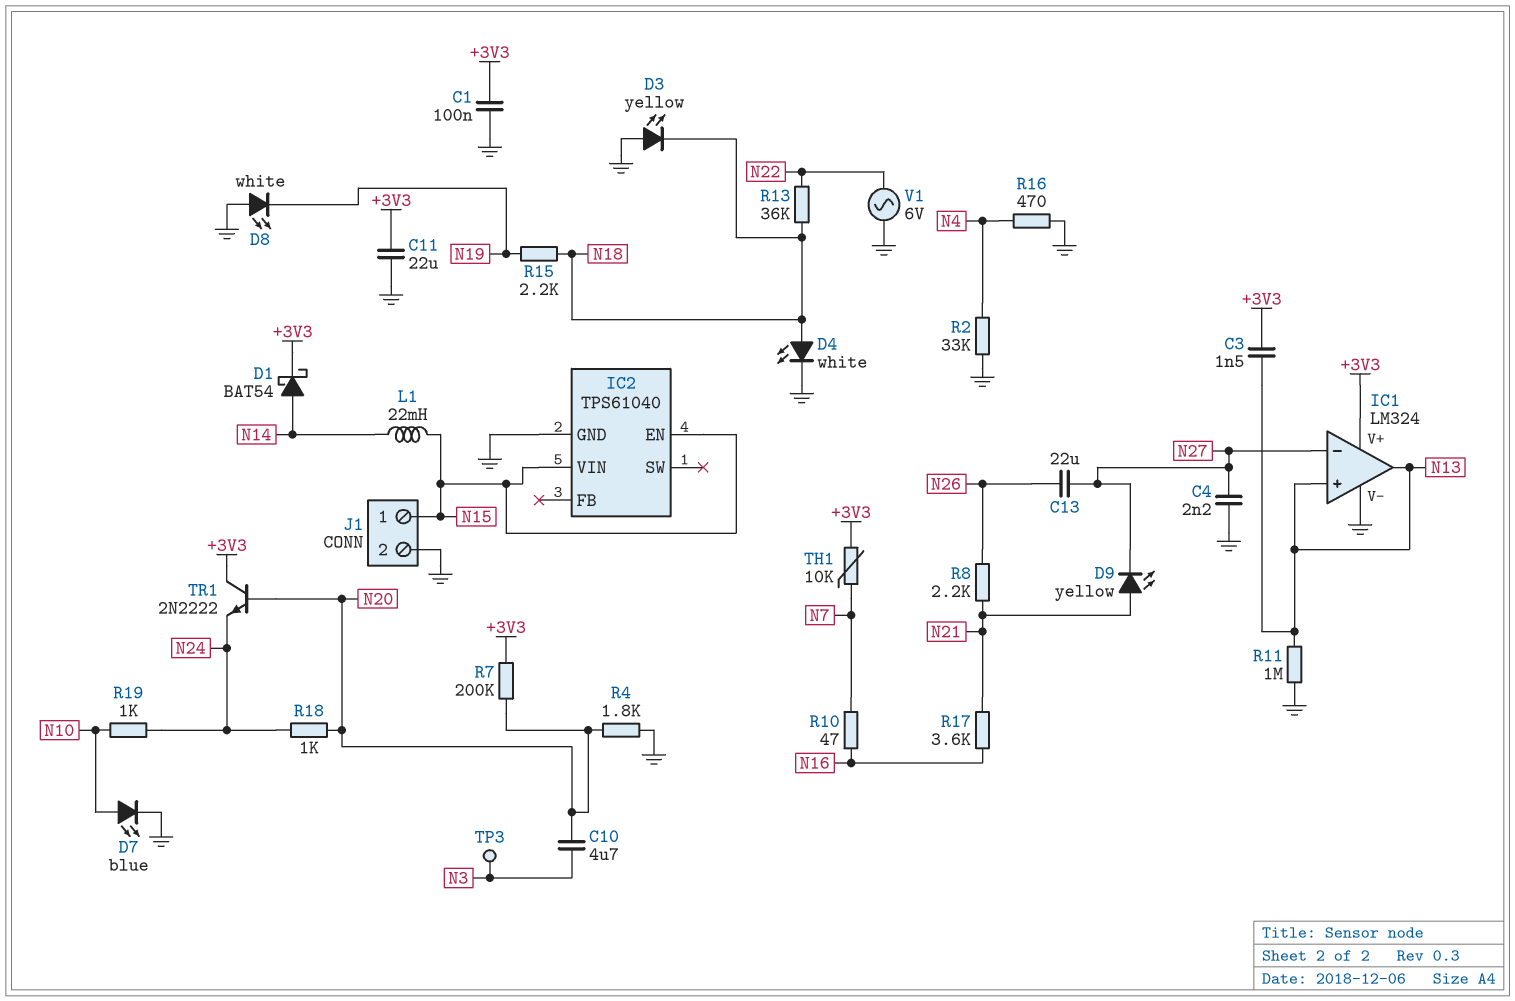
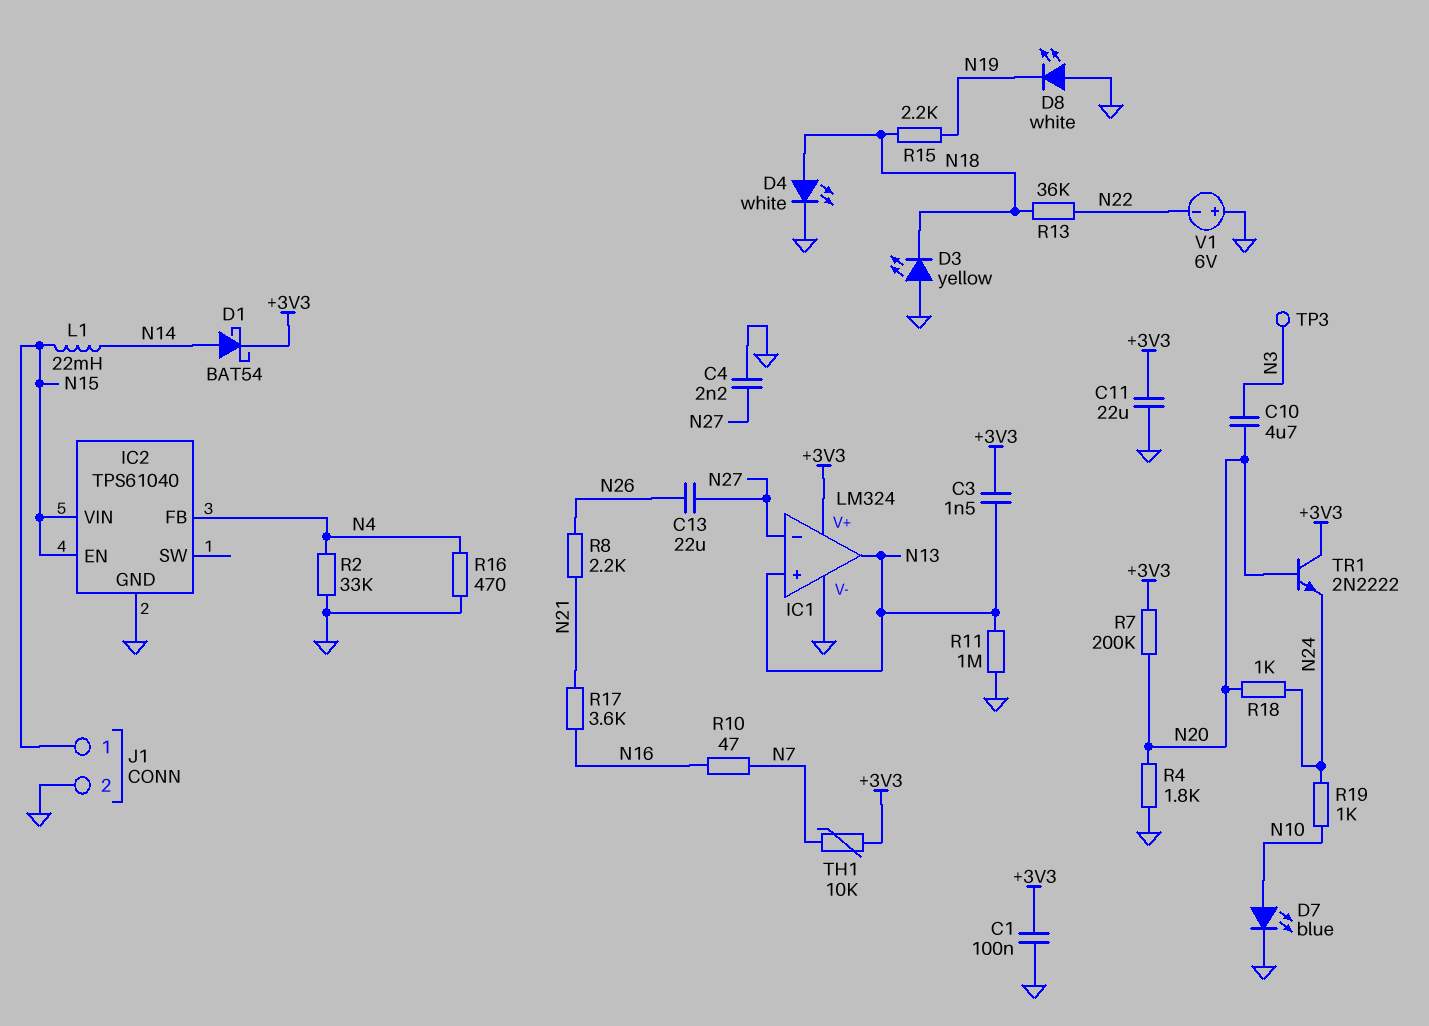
D9: LED yellow (A N21, K N27) -> none
IC2 pin FB: none -> N4
V1: AC 6V (GND, N22) -> 6V (plus GND, minus N22)

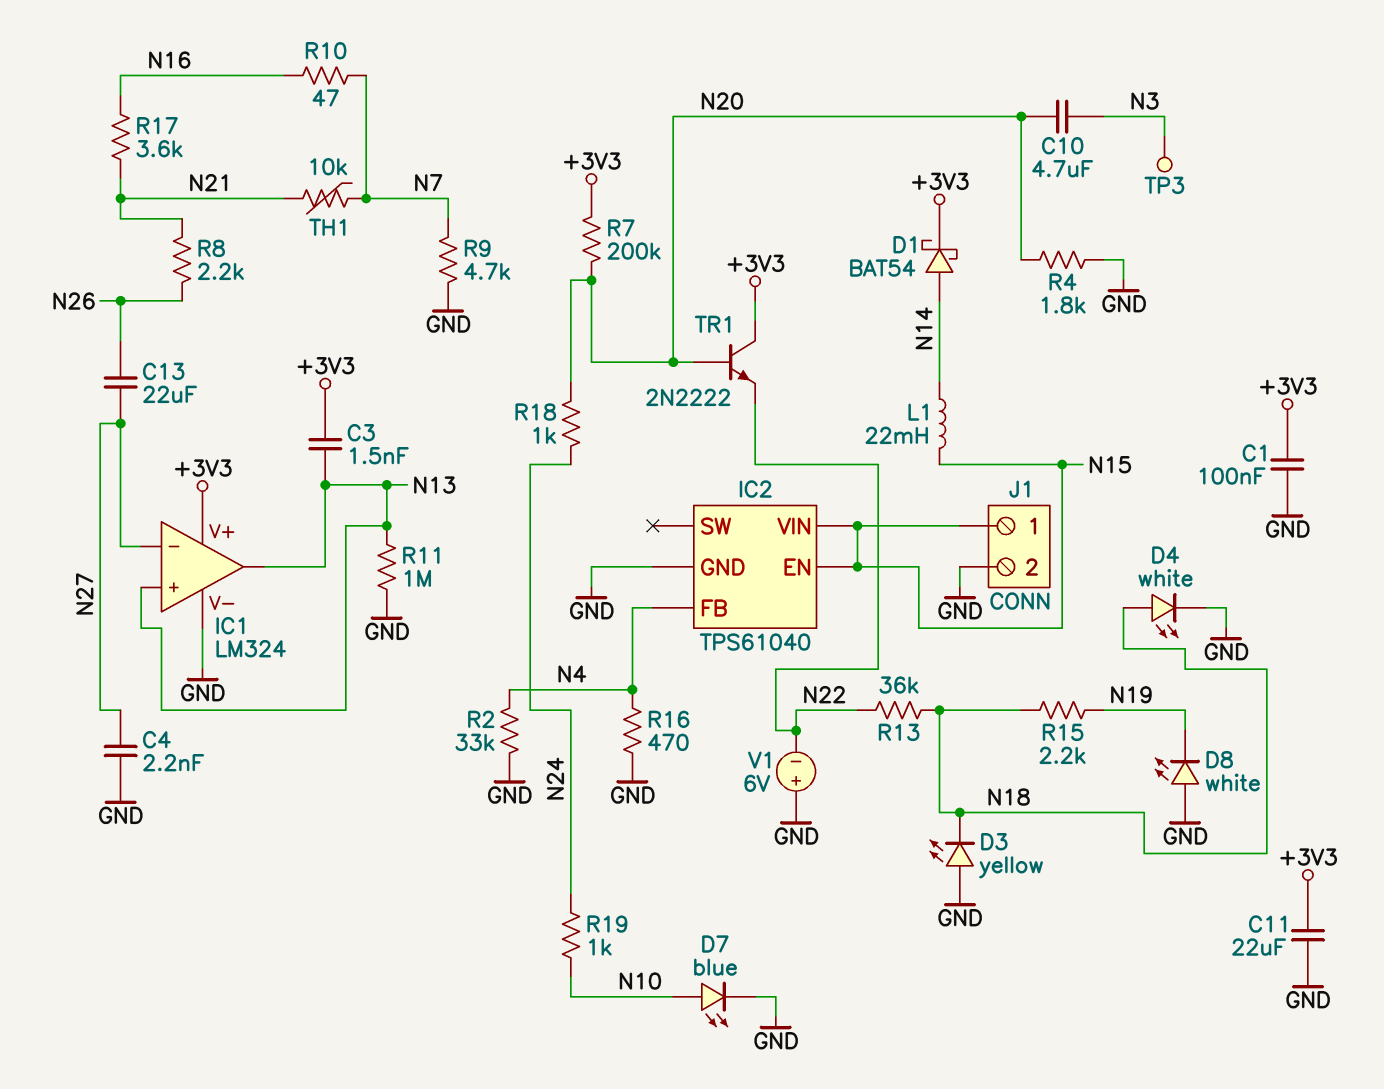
R9: none -> 4.7k (GND, N7)
TH1: 10k (+3V3, N7) -> 10k (N7, N21)
TR1: NPN 2N2222 (B N20, C +3V3, E N24) -> NPN 2N2222 (B N20, C +3V3, E N22)

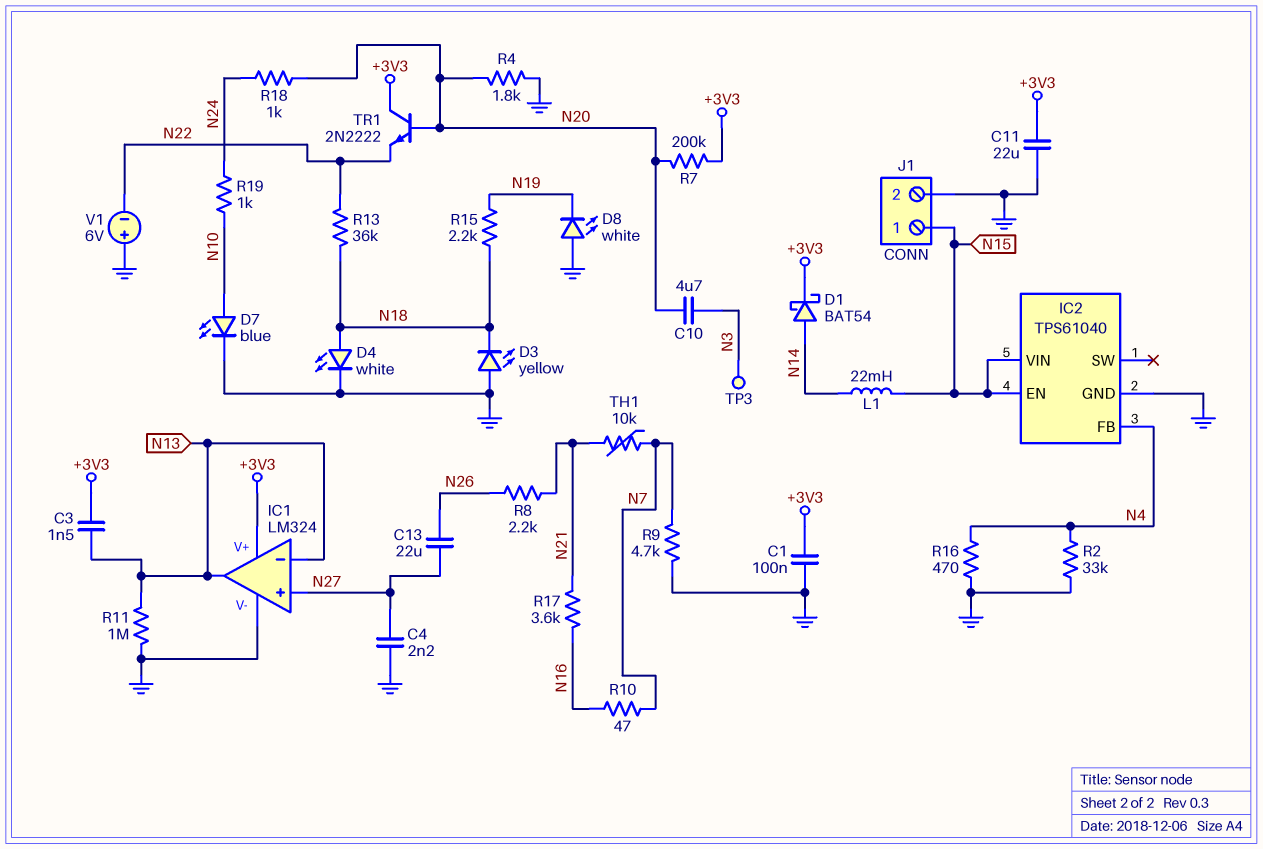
IC1 pin in+: N13 -> N27
IC1 pin in-: N27 -> N13

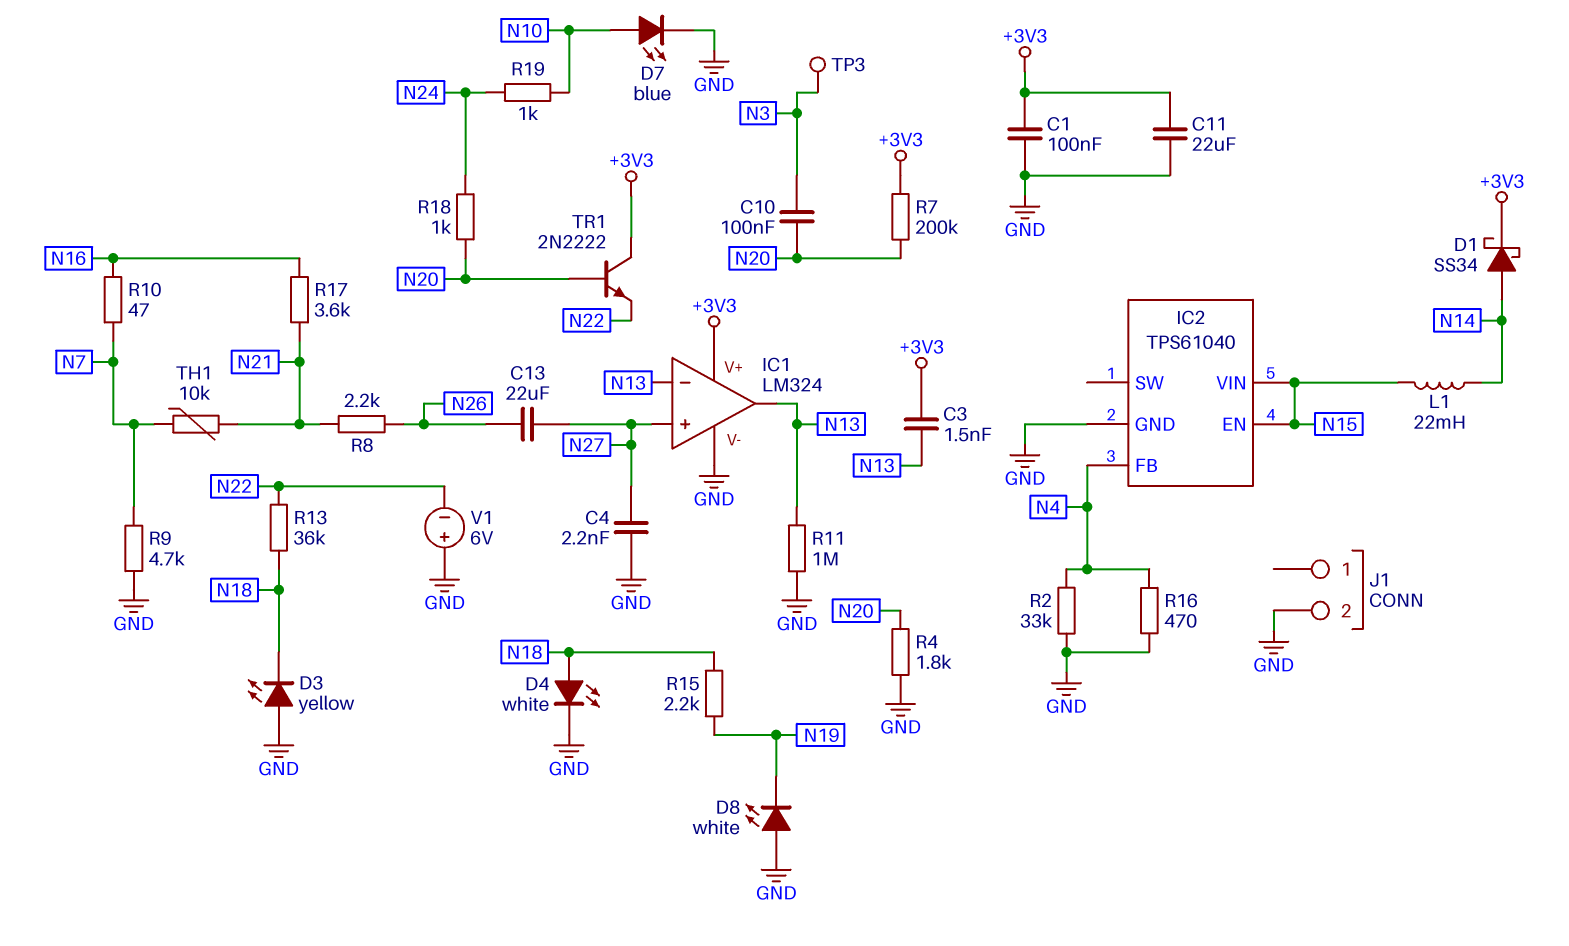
C10: 4.7uF (N3, N20) -> 100nF (N3, N20)
D1: schottky BAT54 (A N14, K +3V3) -> schottky SS34 (A N14, K +3V3)
J1 pin 1: N15 -> none

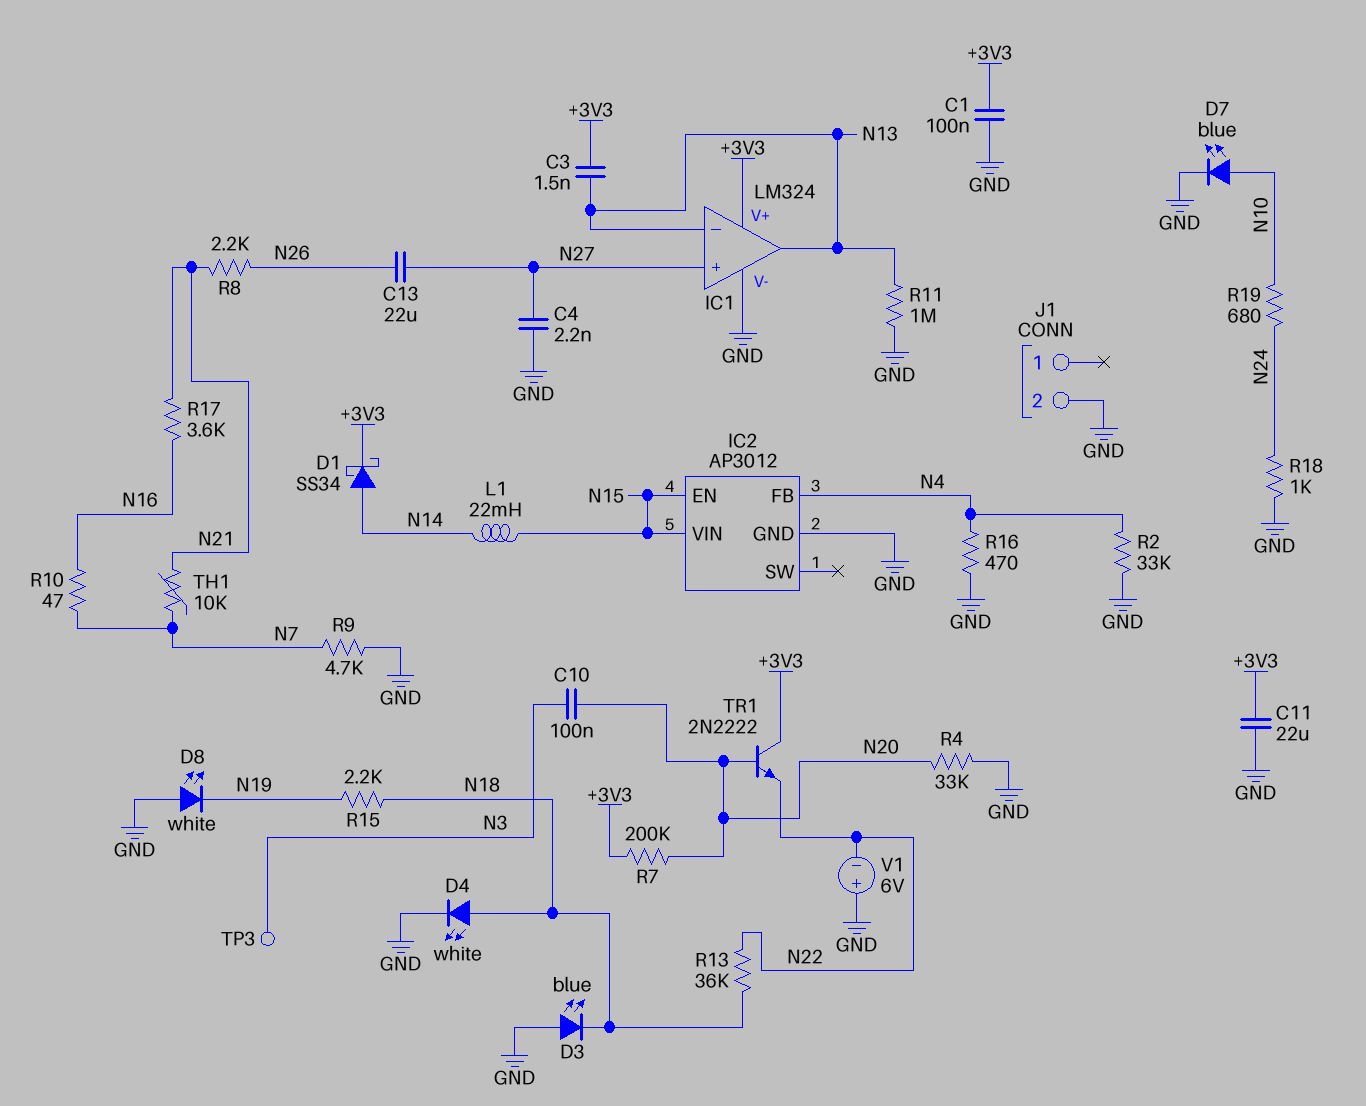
D3: LED yellow (A GND, K N18) -> LED blue (A GND, K N18)
IC2: TPS61040 -> AP3012
R4: 1.8k (GND, N20) -> 33k (GND, N20)
R18: 1k (N20, N24) -> 1k (GND, N24)
R19: 1k (N10, N24) -> 680 (N10, N24)

